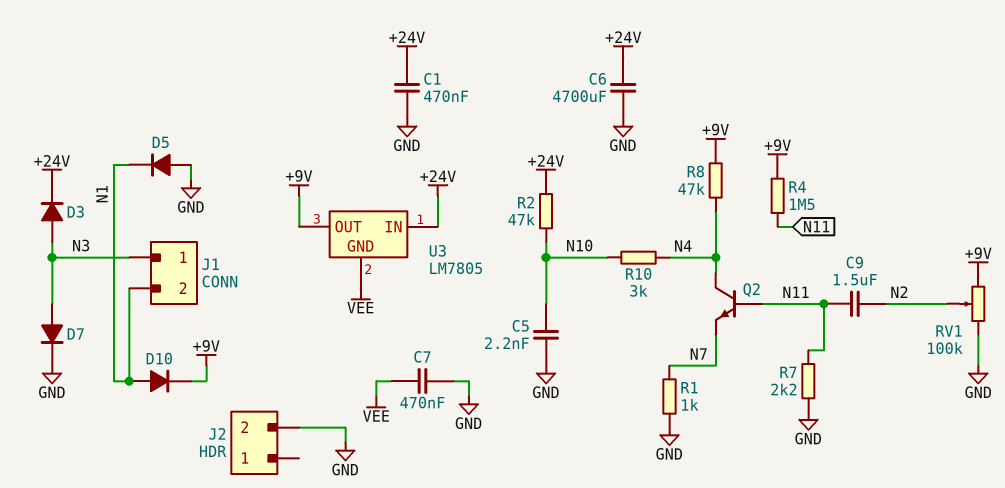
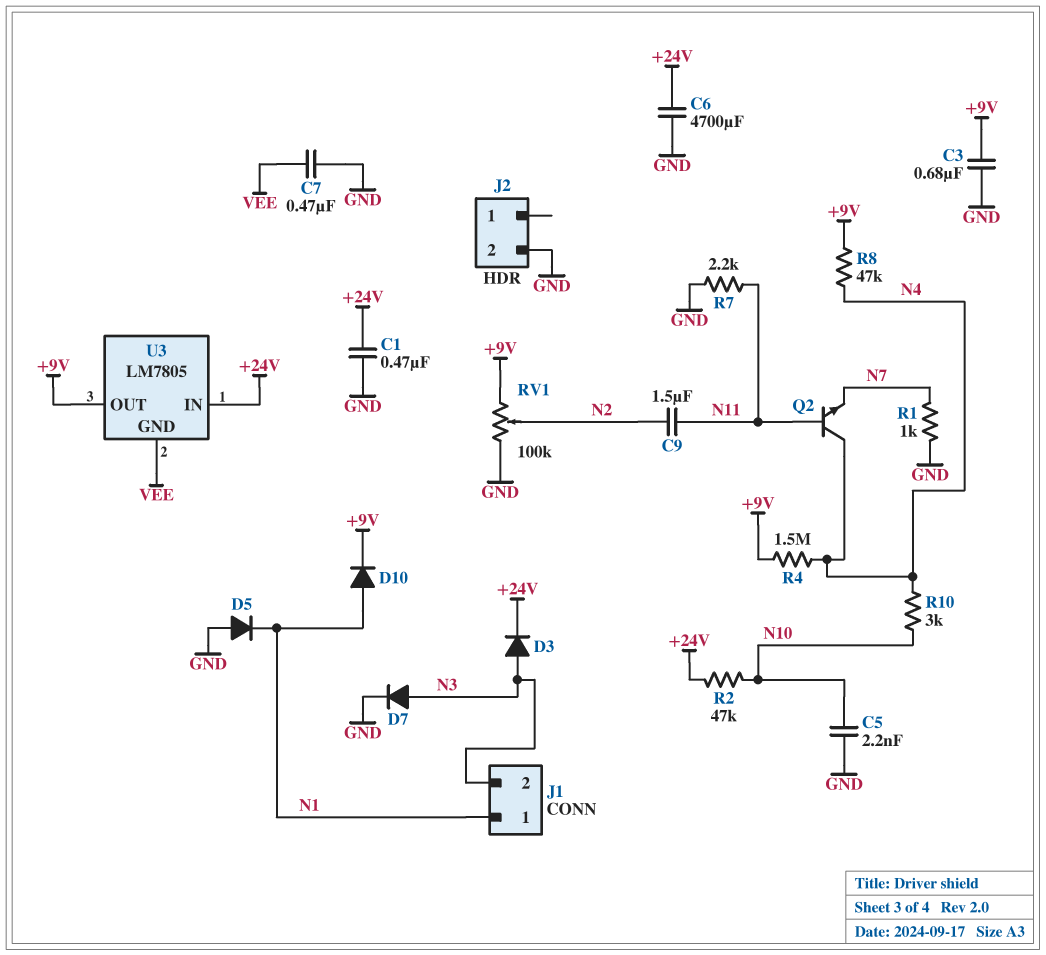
C3: none -> 680nF (+9V, GND)
J1 pin 1: N3 -> N1
J1 pin 2: N1 -> N3
R4: 1.5M (+9V, N11) -> 1.5M (+9V, N4)

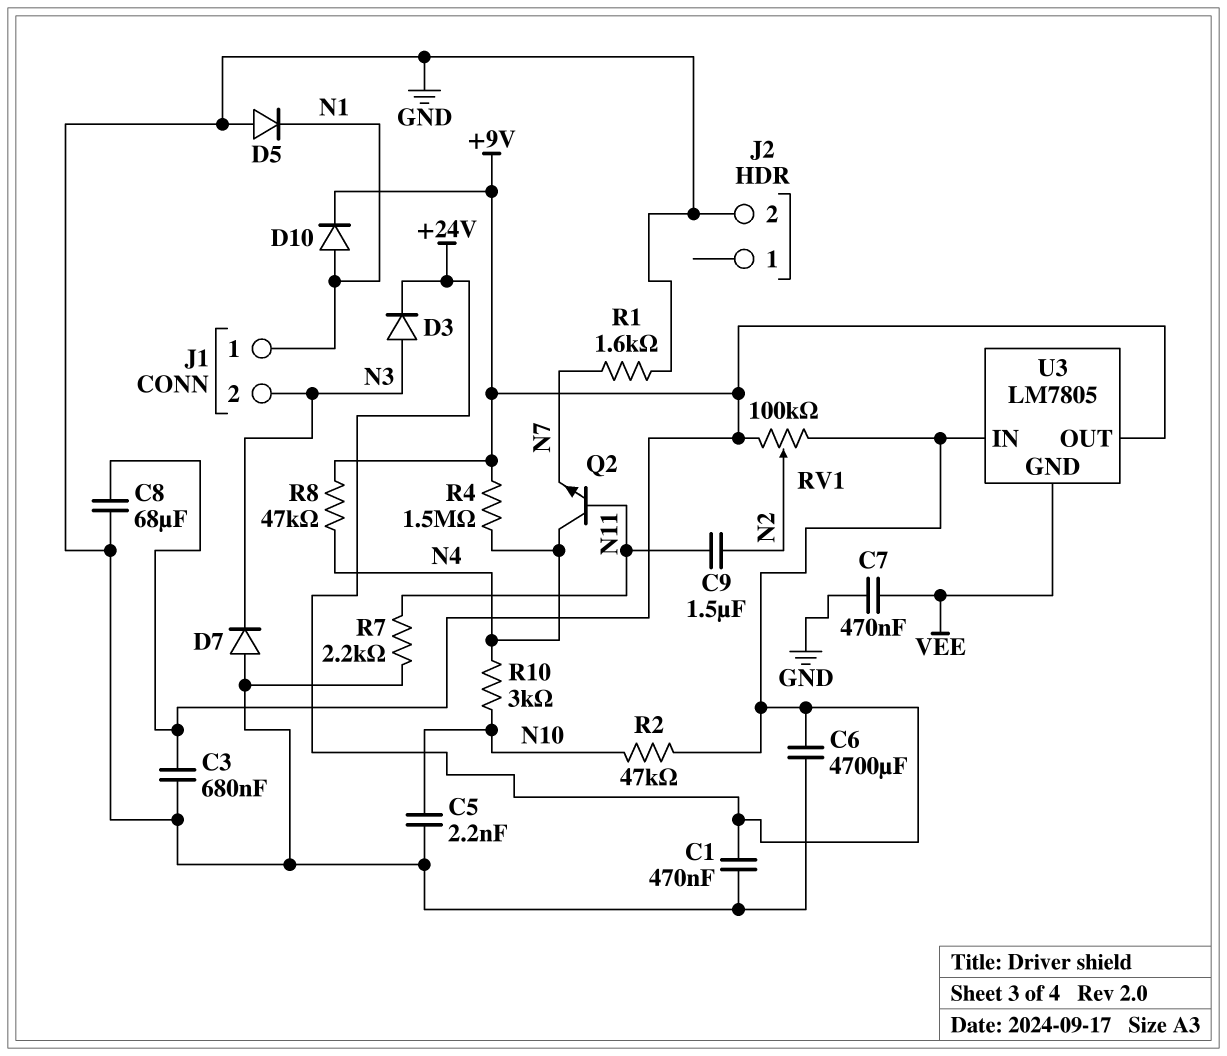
C8: none -> 68uF (+9V, GND)
D7: diode (A N3, K GND) -> diode (A GND, K N3)
R1: 1k (GND, N7) -> 1.6k (GND, N7)
RV1: 100k (+9V, GND, wiper N2) -> 100k (+9V, +24V, wiper N2)

